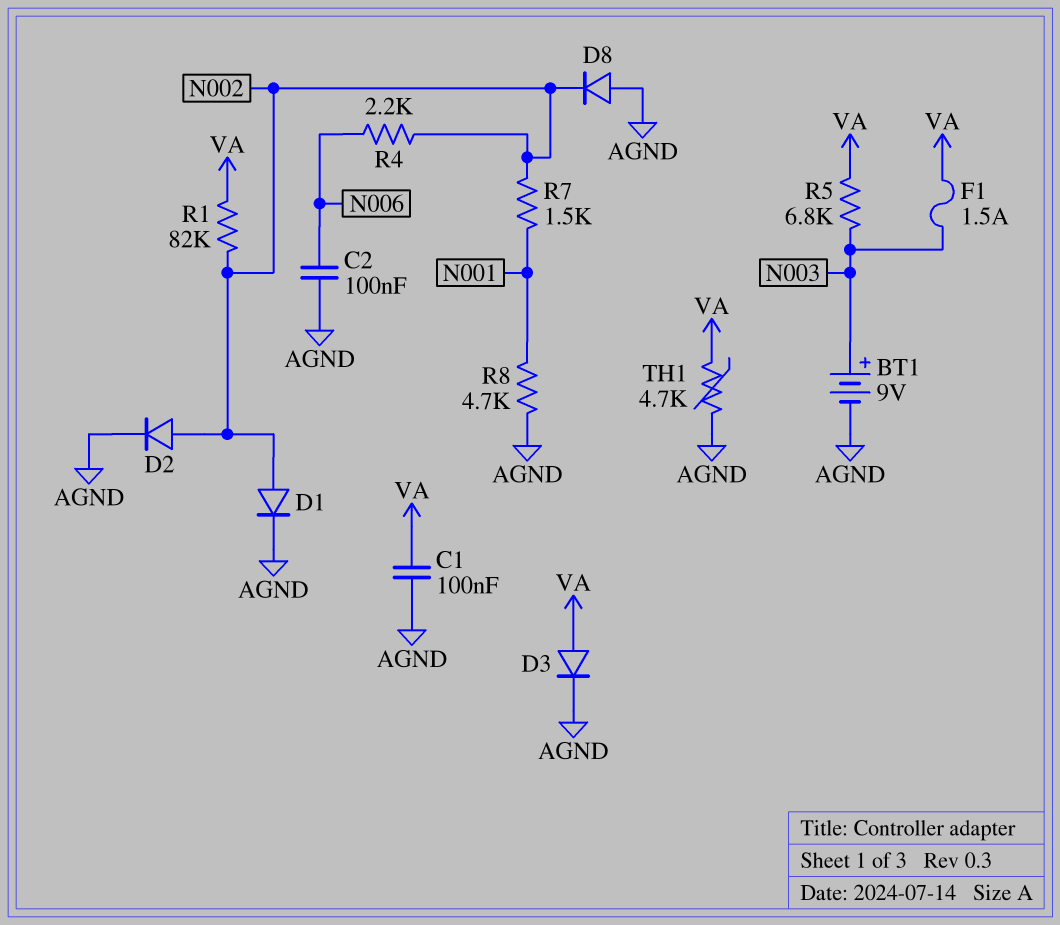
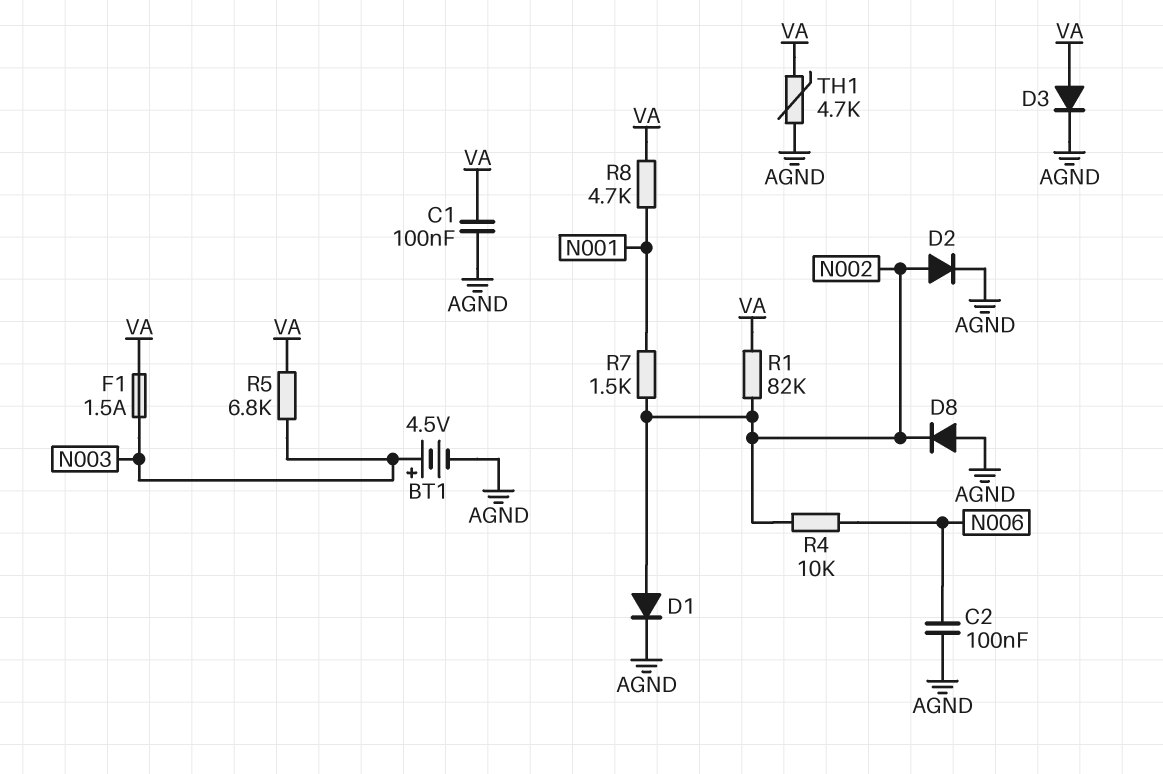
BT1: 9V (plus N003, minus AGND) -> 4.5V (plus N003, minus AGND)
R4: 2.2k (N002, N006) -> 10k (N002, N006)
R8: 4.7k (AGND, N001) -> 4.7k (N001, VA)

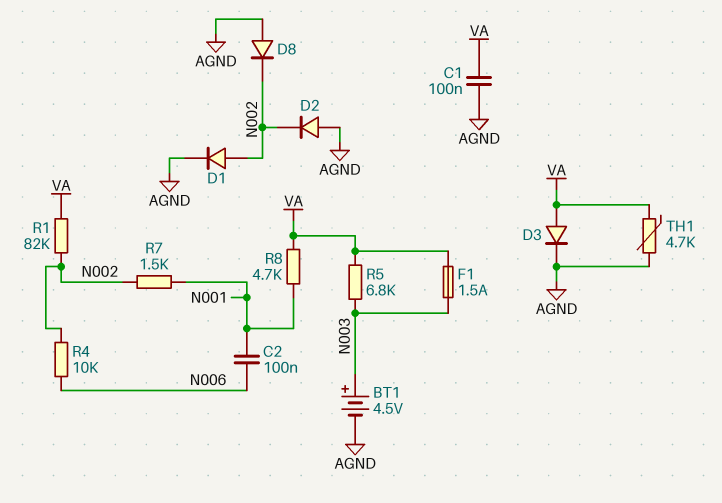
C2: 100nF (AGND, N006) -> 100nF (N001, N006)
D2: diode (A N002, K AGND) -> diode (A AGND, K N002)

